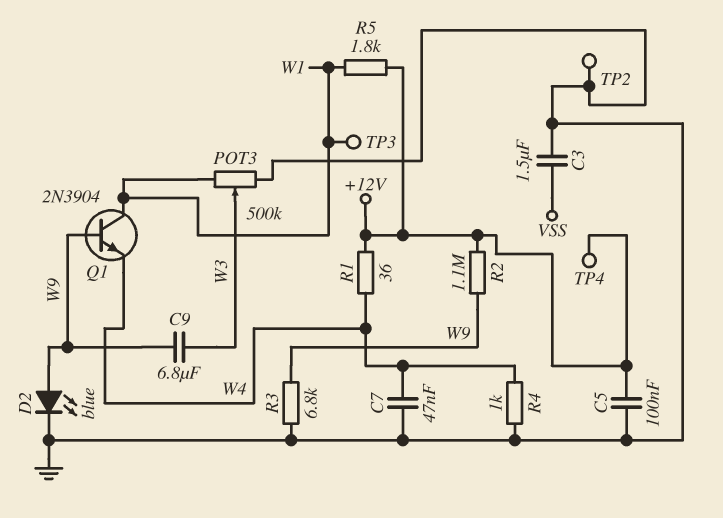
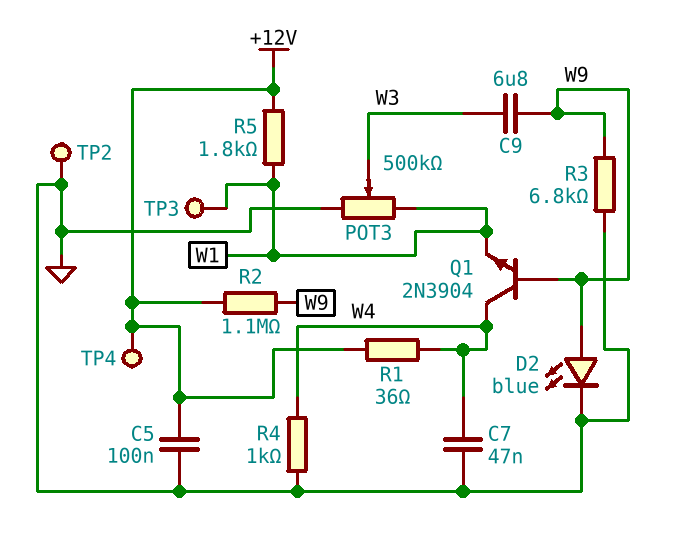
C3: 1.5uF (GND, VSS) -> none
Q1: NPN 2N3904 (B W9, C W1, E W4) -> NPN 2N3904 (B W9, C W4, E W1)

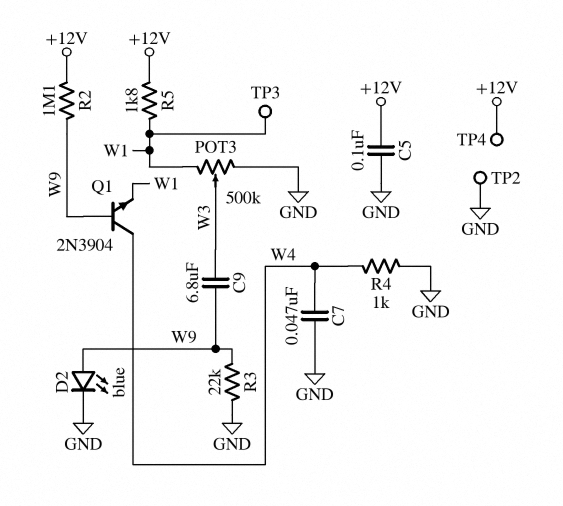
R1: 36 (+12V, W4) -> none
R3: 6.8k (GND, W9) -> 22k (GND, W9)

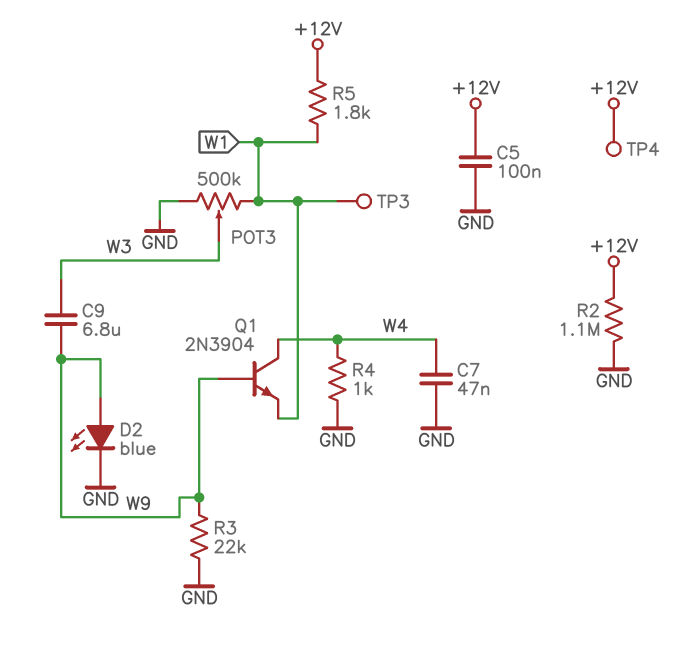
R2: 1.1M (+12V, W9) -> 1.1M (+12V, GND)
TP2: test point (GND) -> none

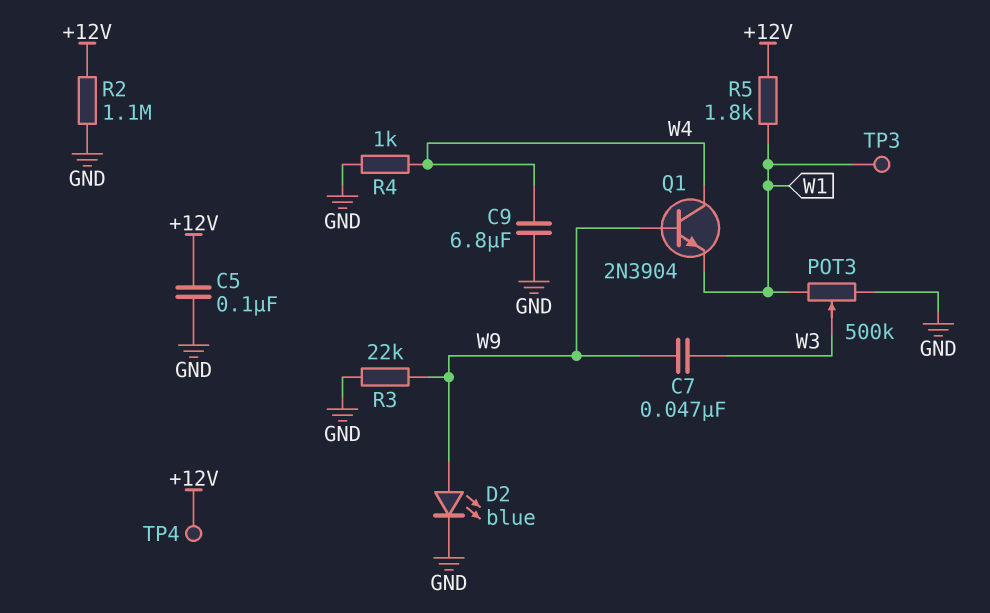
C7: 47nF (GND, W4) -> 47nF (W3, W9)
C9: 6.8uF (W3, W9) -> 6.8uF (GND, W4)

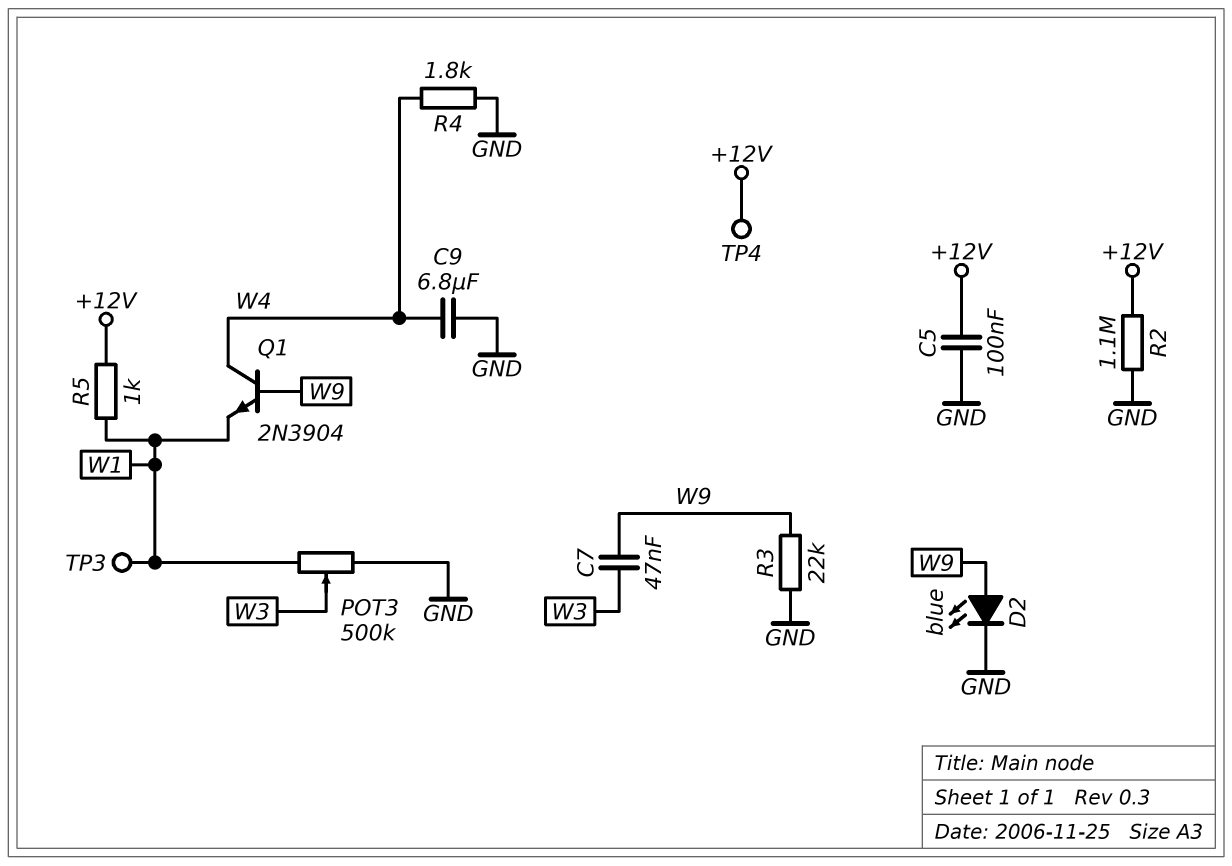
R4: 1k (GND, W4) -> 1.8k (GND, W4)
R5: 1.8k (+12V, W1) -> 1k (+12V, W1)

